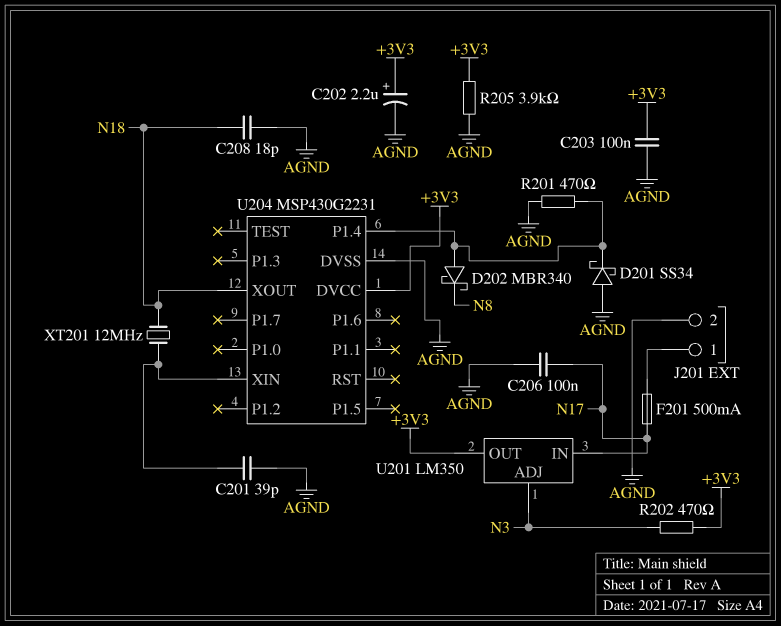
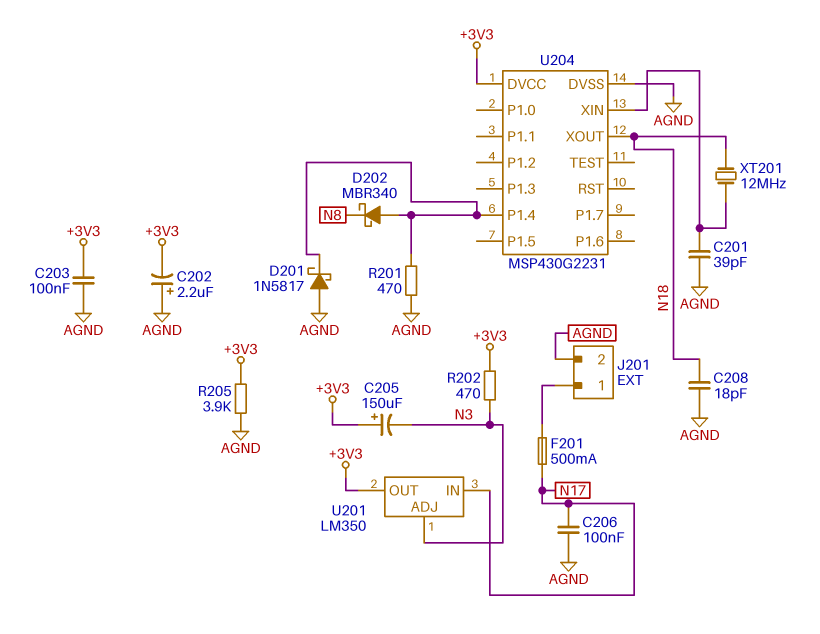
C202: 2.2uF (plus +3V3, minus AGND) -> 2.2uF (plus AGND, minus +3V3)
C205: none -> 150uF (plus +3V3, minus N3)
D201: schottky SS34 (A AGND, K U204/P1.4) -> schottky 1N5817 (A AGND, K U204/P1.4)

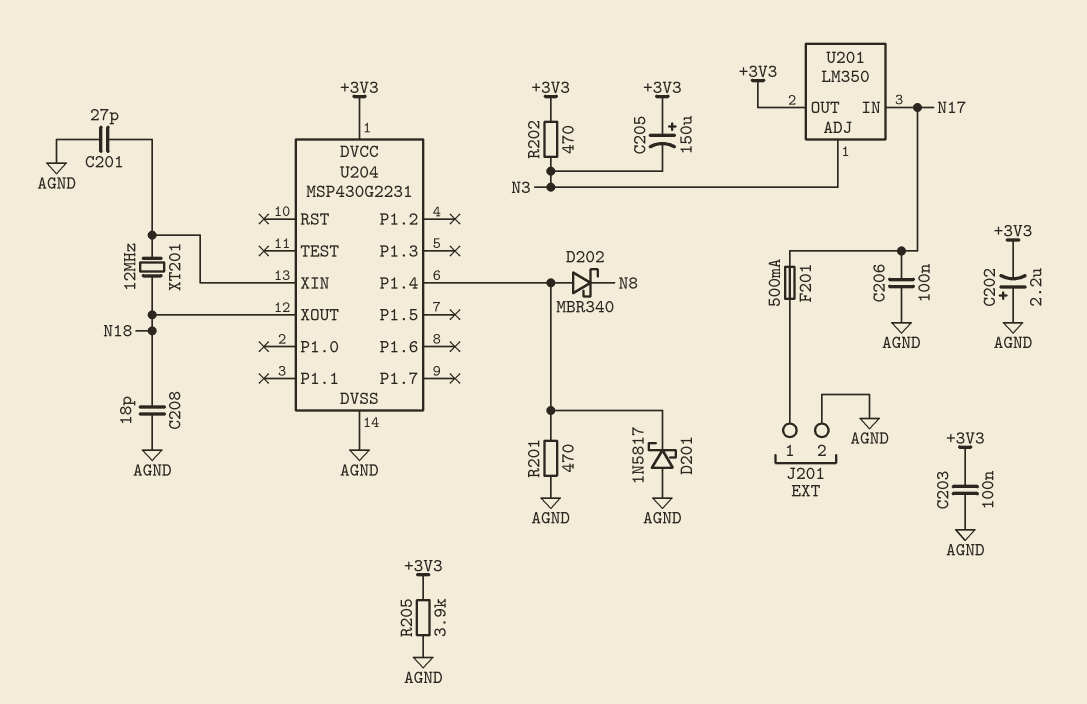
C201: 39pF (AGND, U204/XIN) -> 27pF (AGND, U204/XIN)

